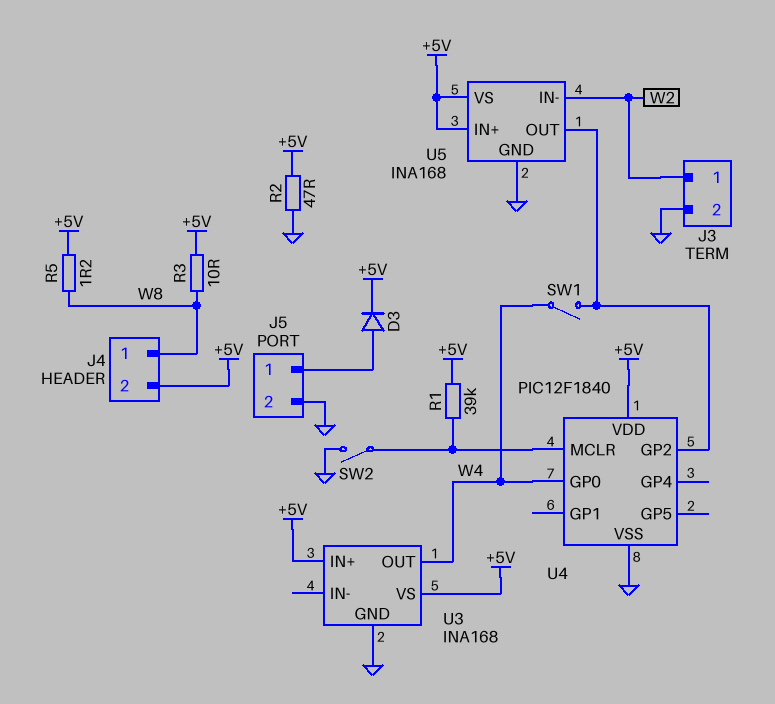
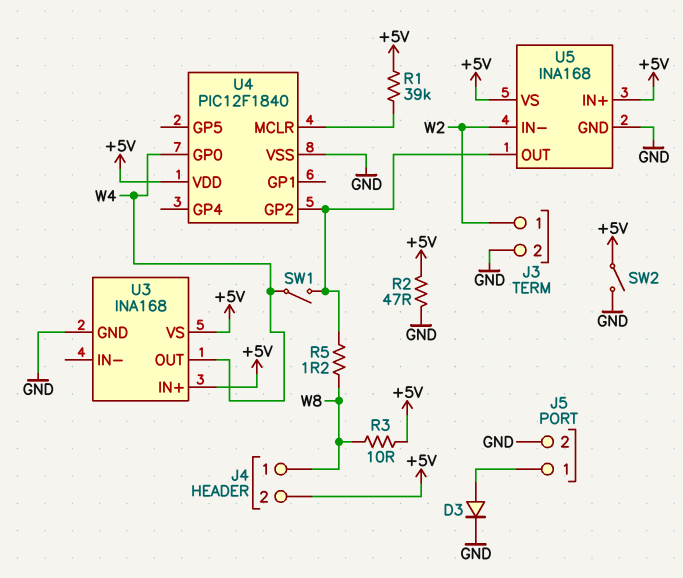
D3: diode (A J5/1, K +5V) -> diode (A J5/1, K GND)
R5: 1.2 (+5V, W8) -> 1.2 (U4/GP2, W8)
SW2: switch (GND, U4/MCLR) -> switch (+5V, GND)

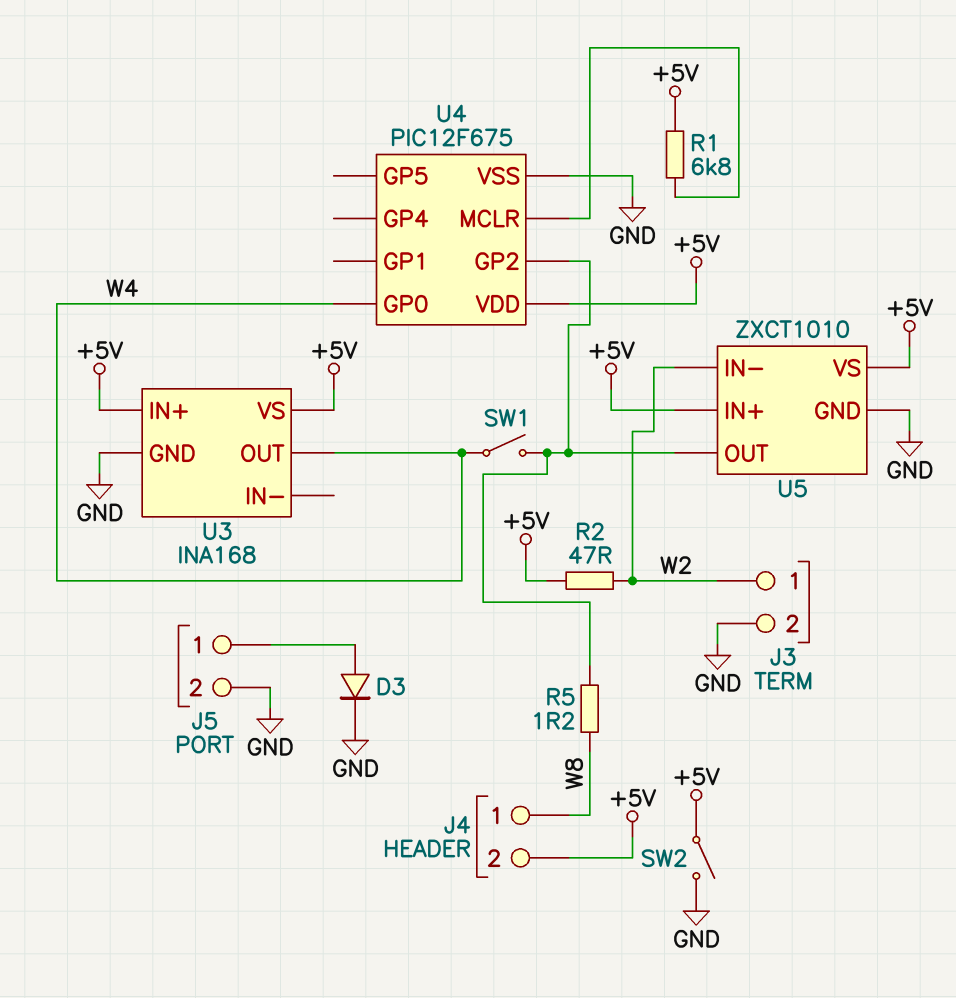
R1: 39k (+5V, U4/MCLR) -> 6.8k (+5V, U4/MCLR)
R2: 47 (+5V, GND) -> 47 (+5V, W2)
R3: 10 (+5V, W8) -> none
U4: PIC12F1840 -> PIC12F675
U5: INA168 -> ZXCT1010

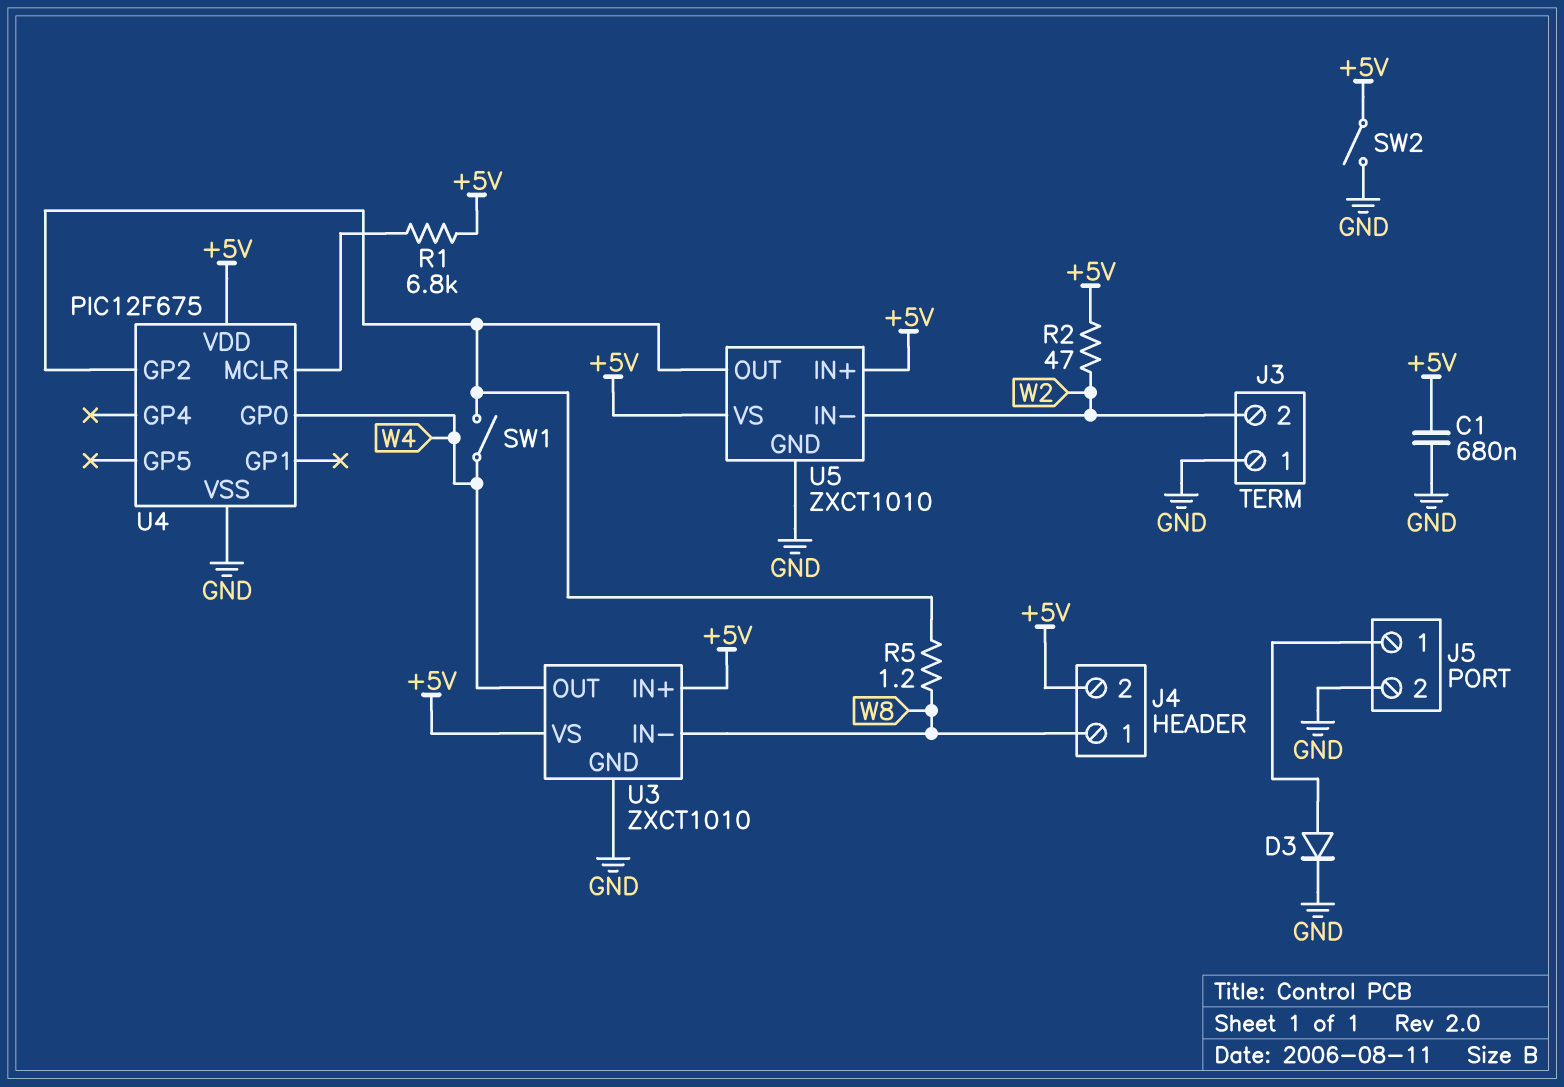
C1: none -> 680nF (+5V, GND)
J3 pin 1: W2 -> GND
J3 pin 2: GND -> W2
U3: INA168 -> ZXCT1010
U3 pin IN-: none -> W8

